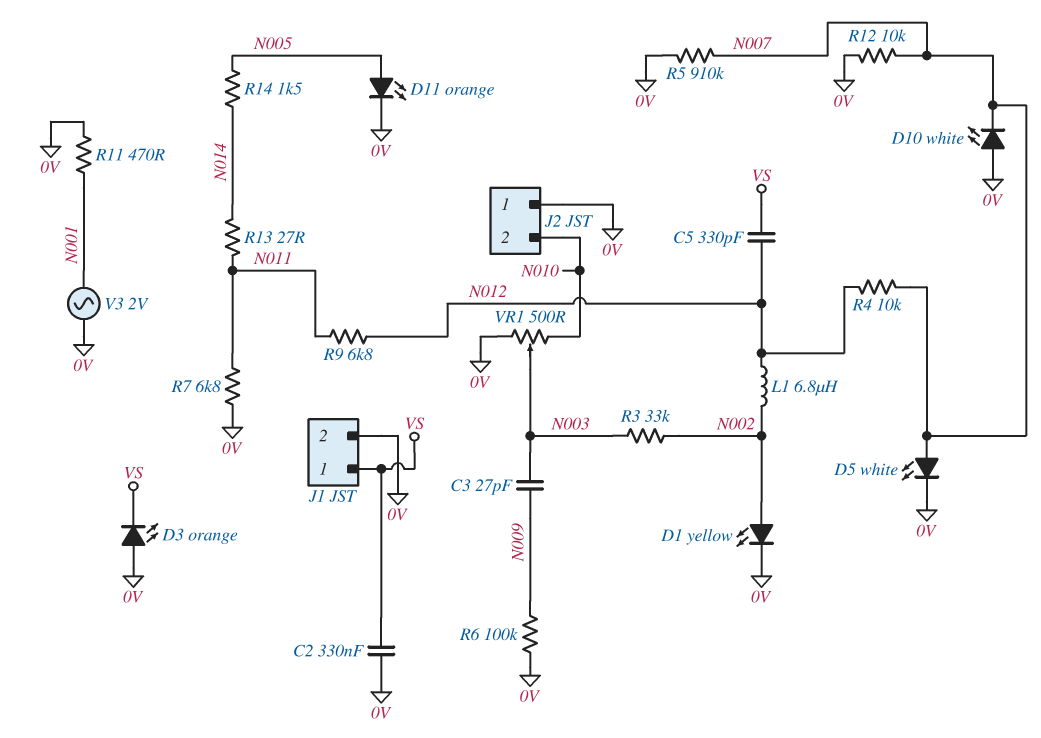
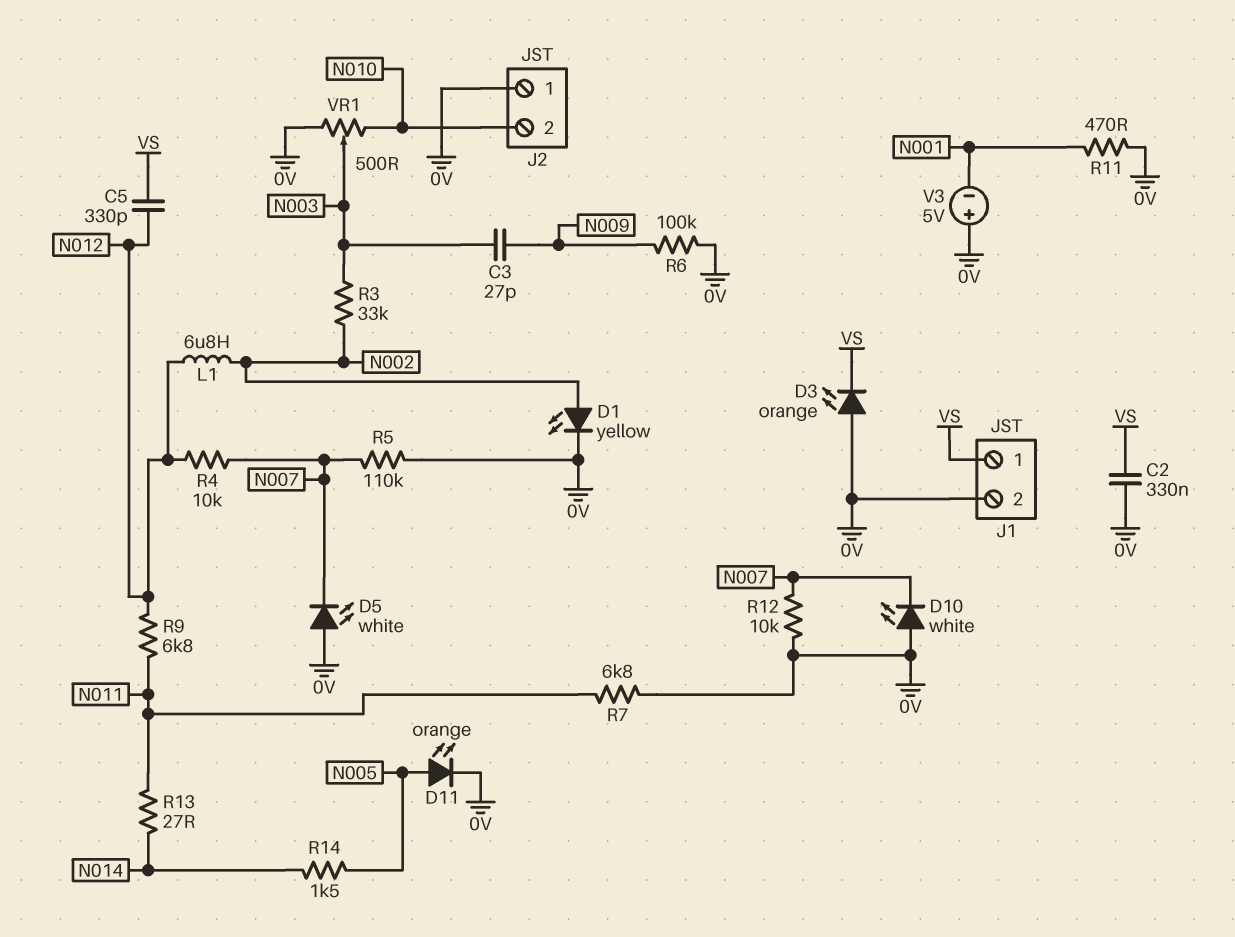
D5: LED white (A N007, K 0V) -> LED white (A 0V, K N007)
R5: 910k (0V, N007) -> 110k (0V, N007)
V3: AC 2V (0V, N001) -> 5V (plus 0V, minus N001)

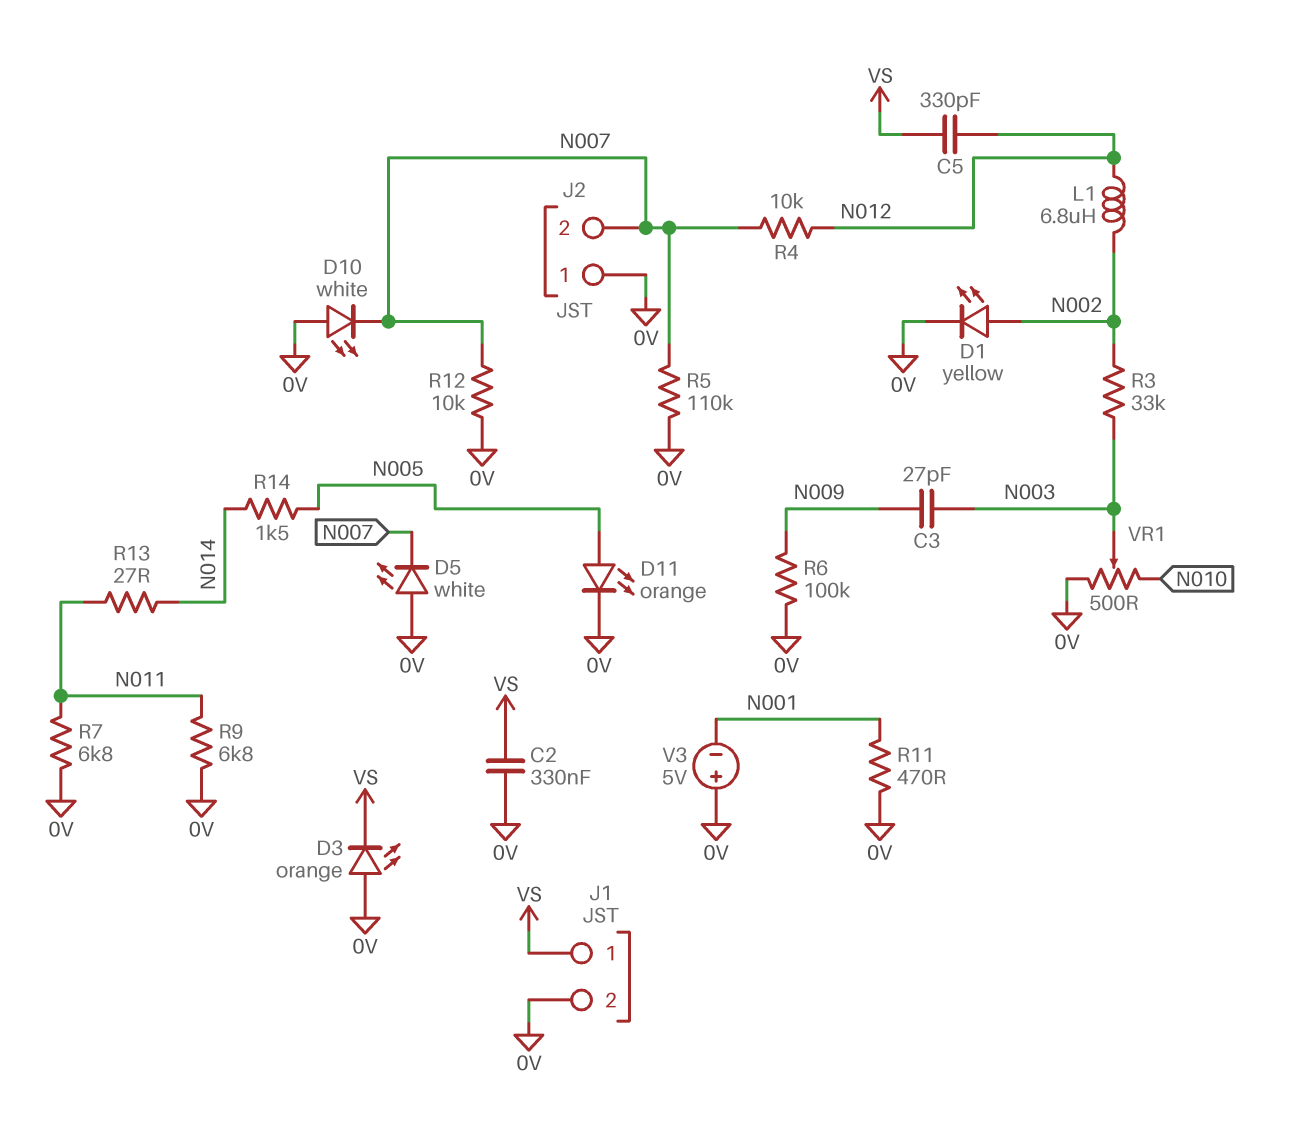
J2 pin 2: N010 -> N007
R9: 6.8k (N011, N012) -> 6.8k (0V, N011)

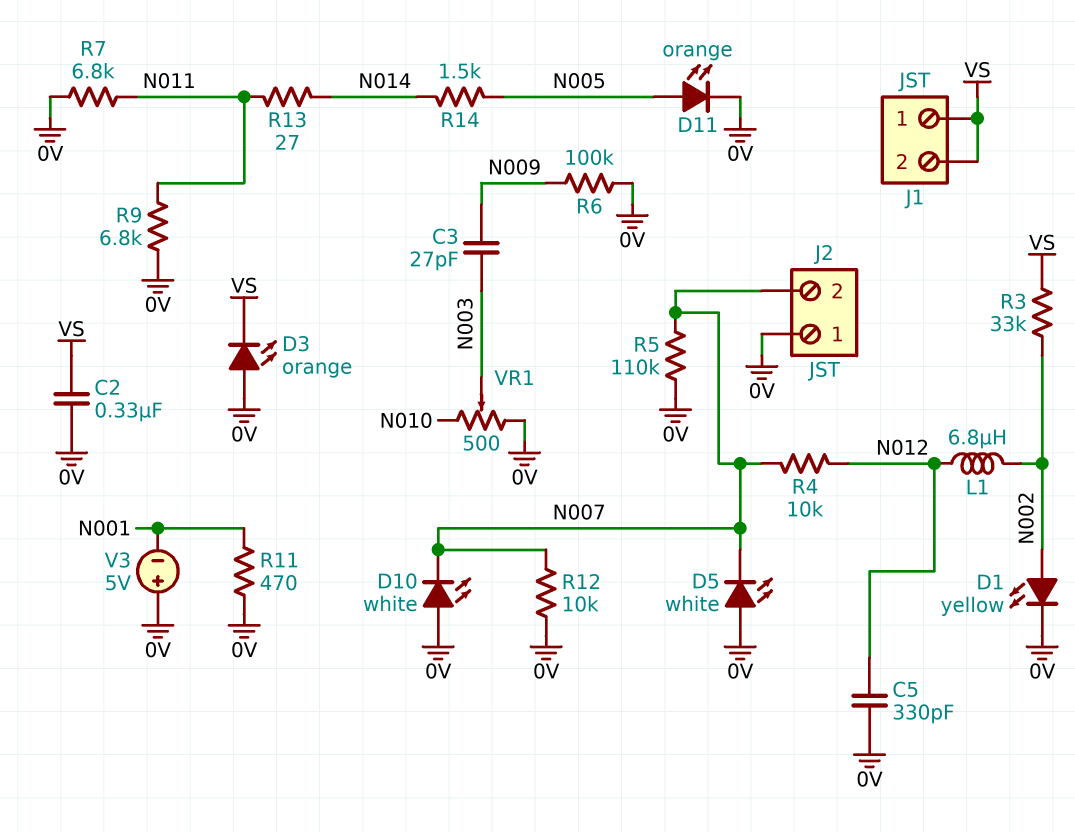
C5: 330pF (N012, VS) -> 330pF (0V, N012)
J1 pin 2: 0V -> VS
R3: 33k (N002, N003) -> 33k (N002, VS)

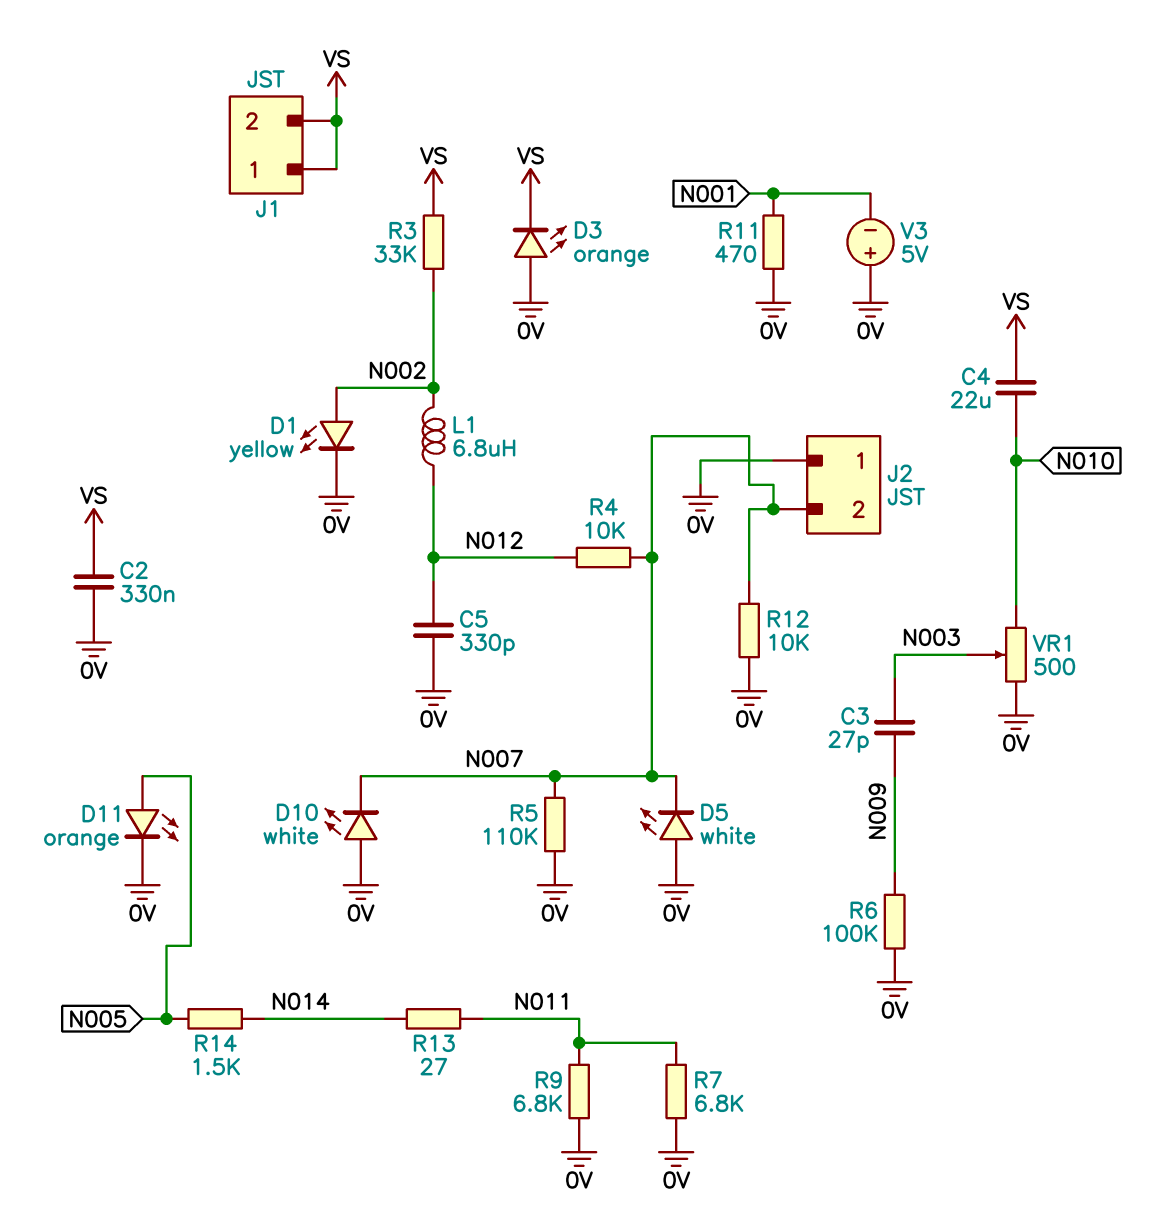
C4: none -> 22uF (N010, VS)

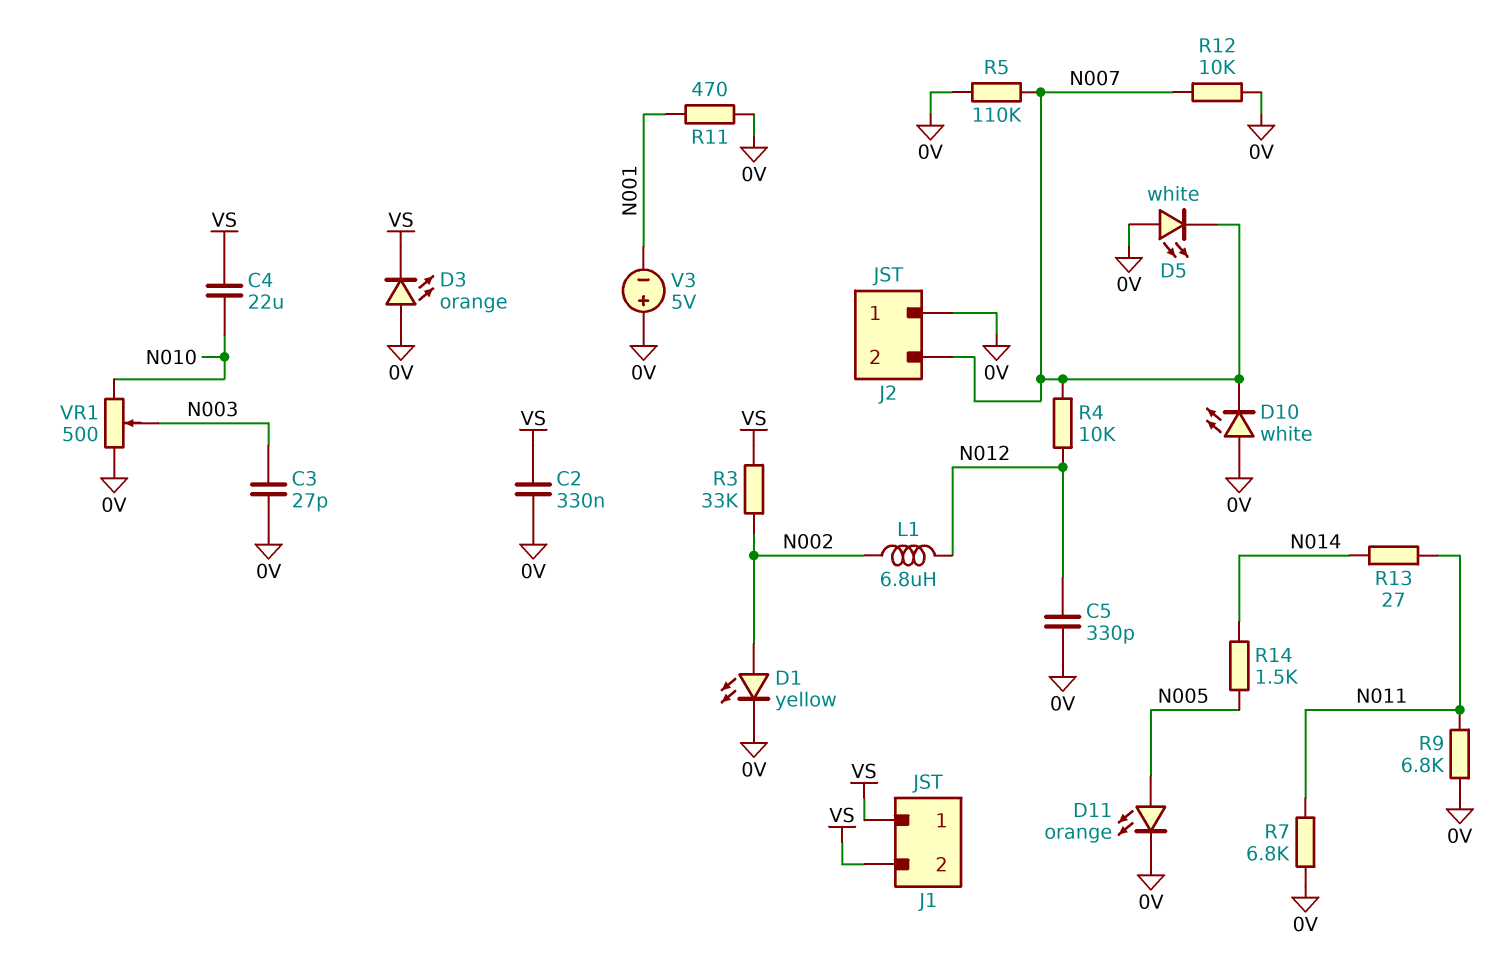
C3: 27pF (N003, N009) -> 27pF (0V, N003)
R6: 100k (0V, N009) -> none

